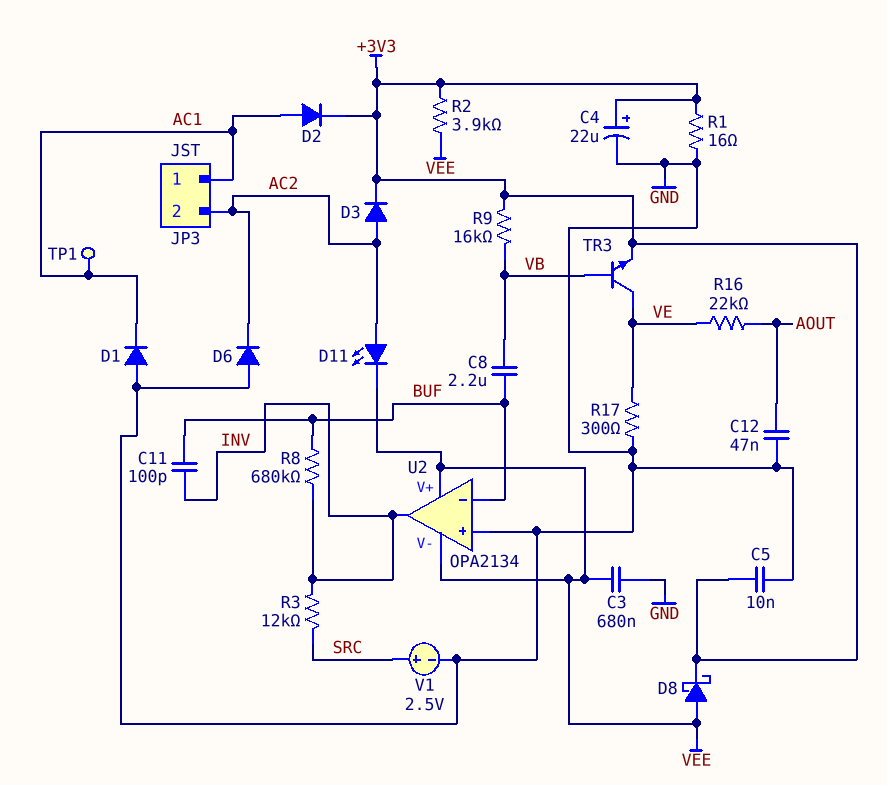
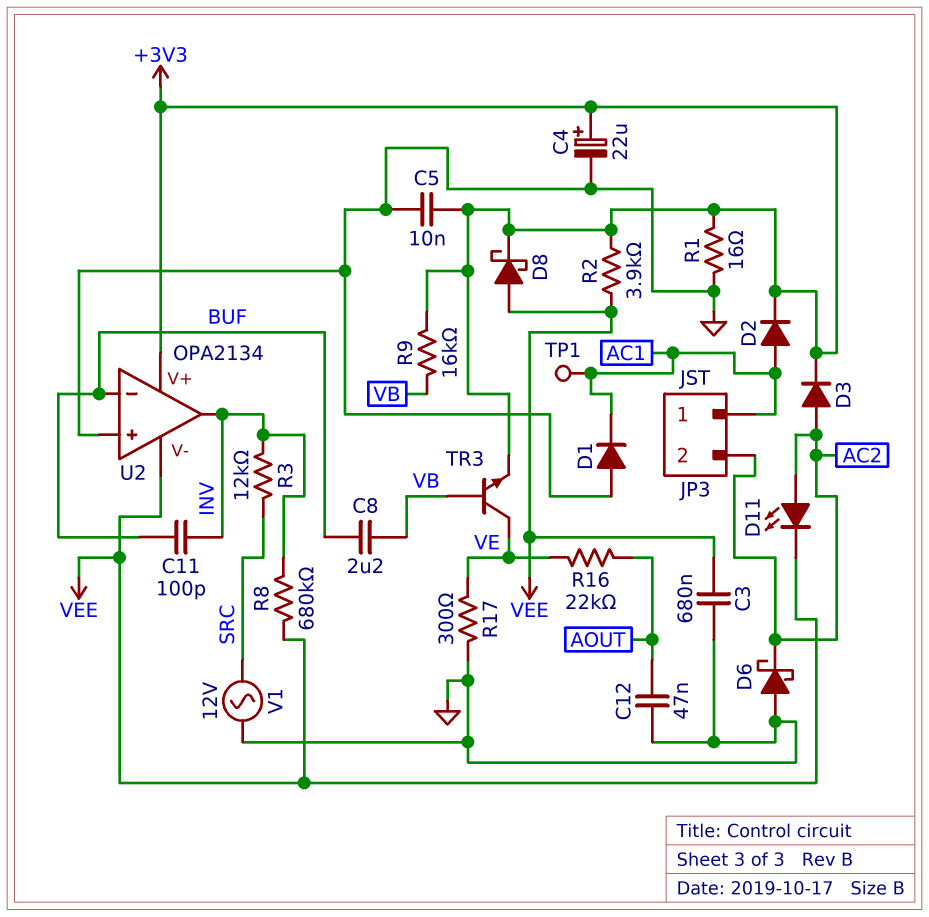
D6: diode (A GND, K AC2) -> schottky (A GND, K AC2)
R8: 680k (BUF, INV) -> 680k (INV, VEE)
U2 pin V+: VEE -> +3V3
V1: 2.5V (plus SRC, minus GND) -> AC 12V (GND, SRC)

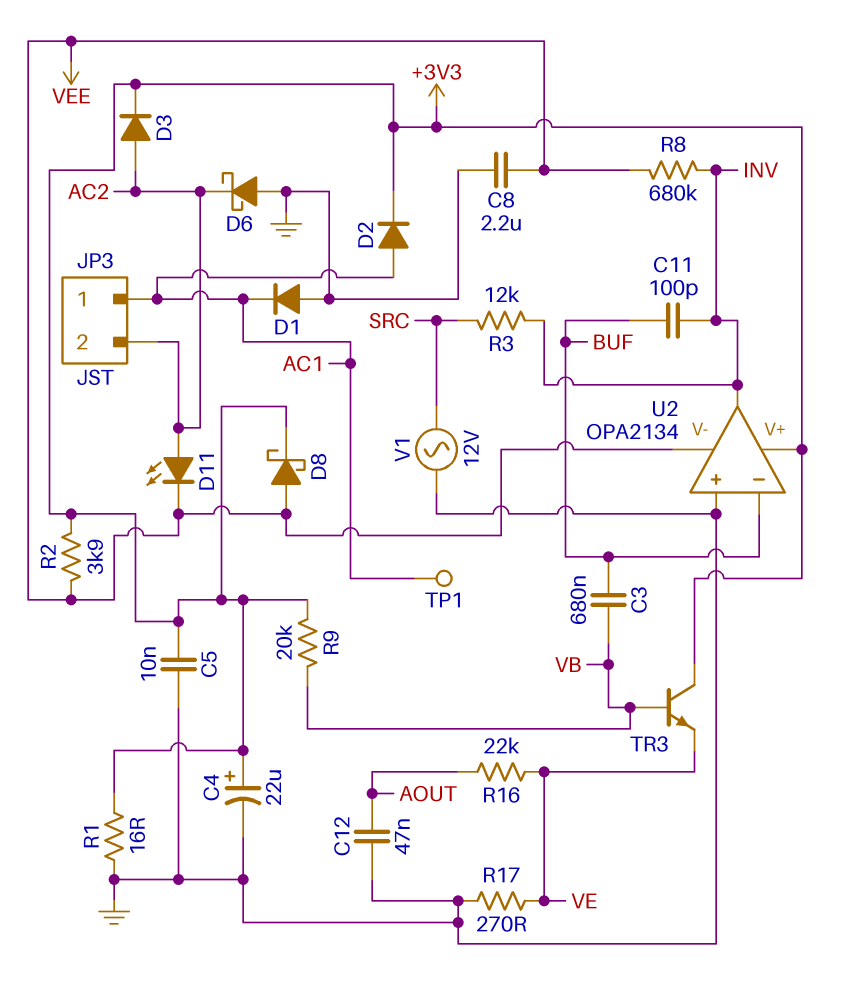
C3: 680nF (GND, VEE) -> 680nF (BUF, VB)
C8: 2.2uF (BUF, VB) -> 2.2uF (GND, VEE)
R9: 16k (+3V3, VB) -> 20k (+3V3, VB)
R17: 300 (GND, VE) -> 270 (GND, VE)
TR3: NPN (B VB, C VE, E +3V3) -> NPN (B VB, C +3V3, E VE)

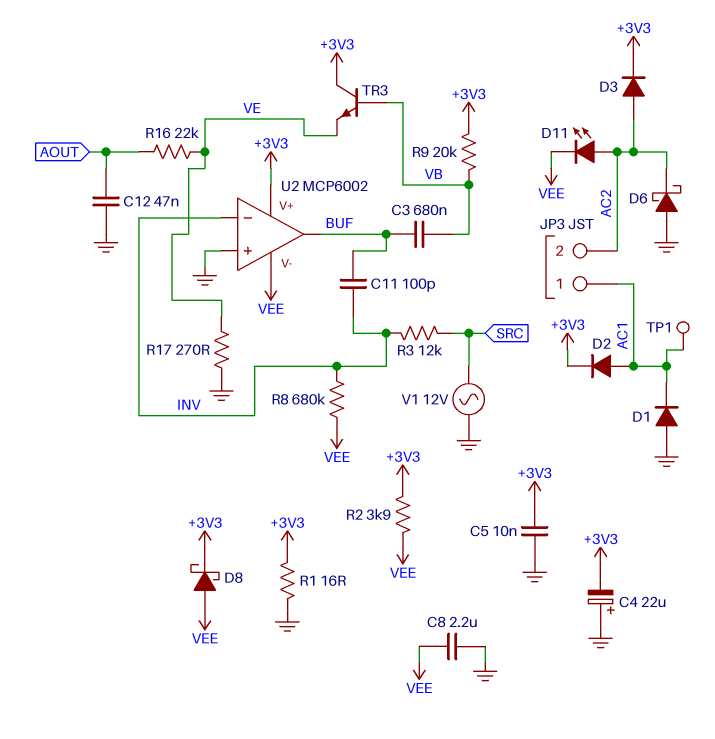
C4: 22uF (plus +3V3, minus GND) -> 22uF (plus GND, minus +3V3)
U2: OPA2134 -> MCP6002
U2 pin in-: BUF -> INV
U2 pin out: INV -> BUF

